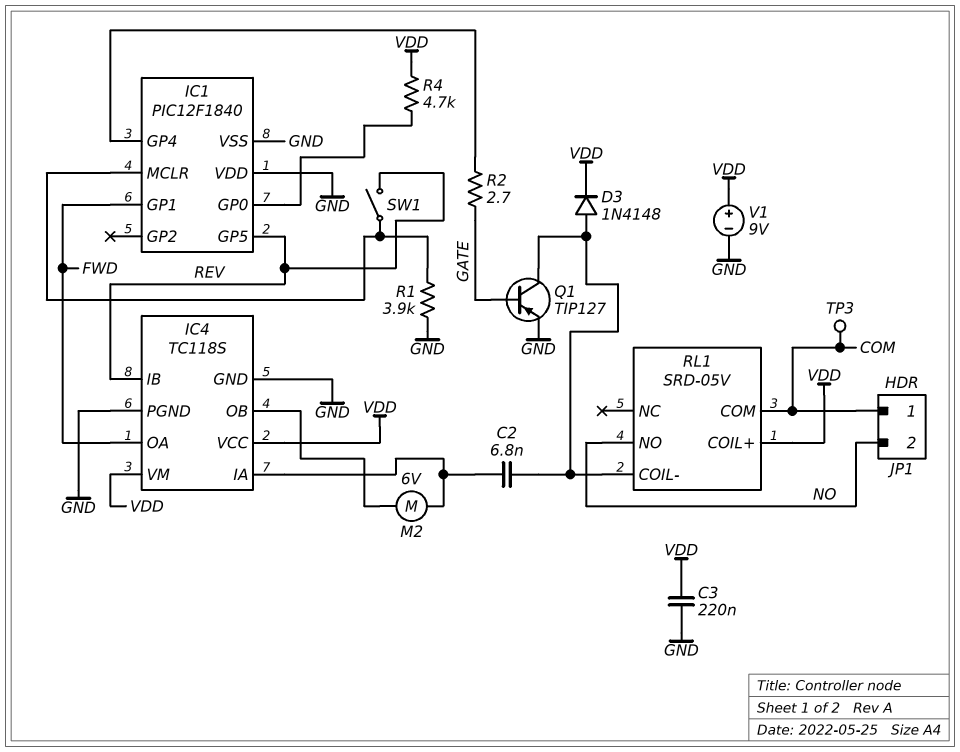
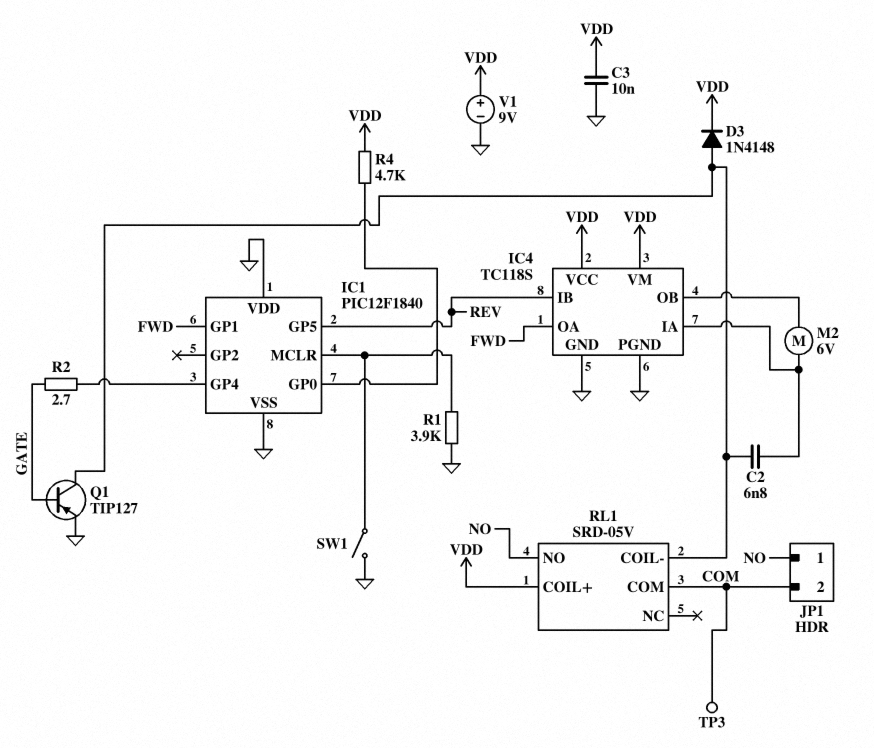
C3: 220nF (GND, VDD) -> 10nF (GND, VDD)
JP1 pin 1: COM -> NO
JP1 pin 2: NO -> COM
SW1: switch (IC1/MCLR, REV) -> switch (GND, IC1/MCLR)

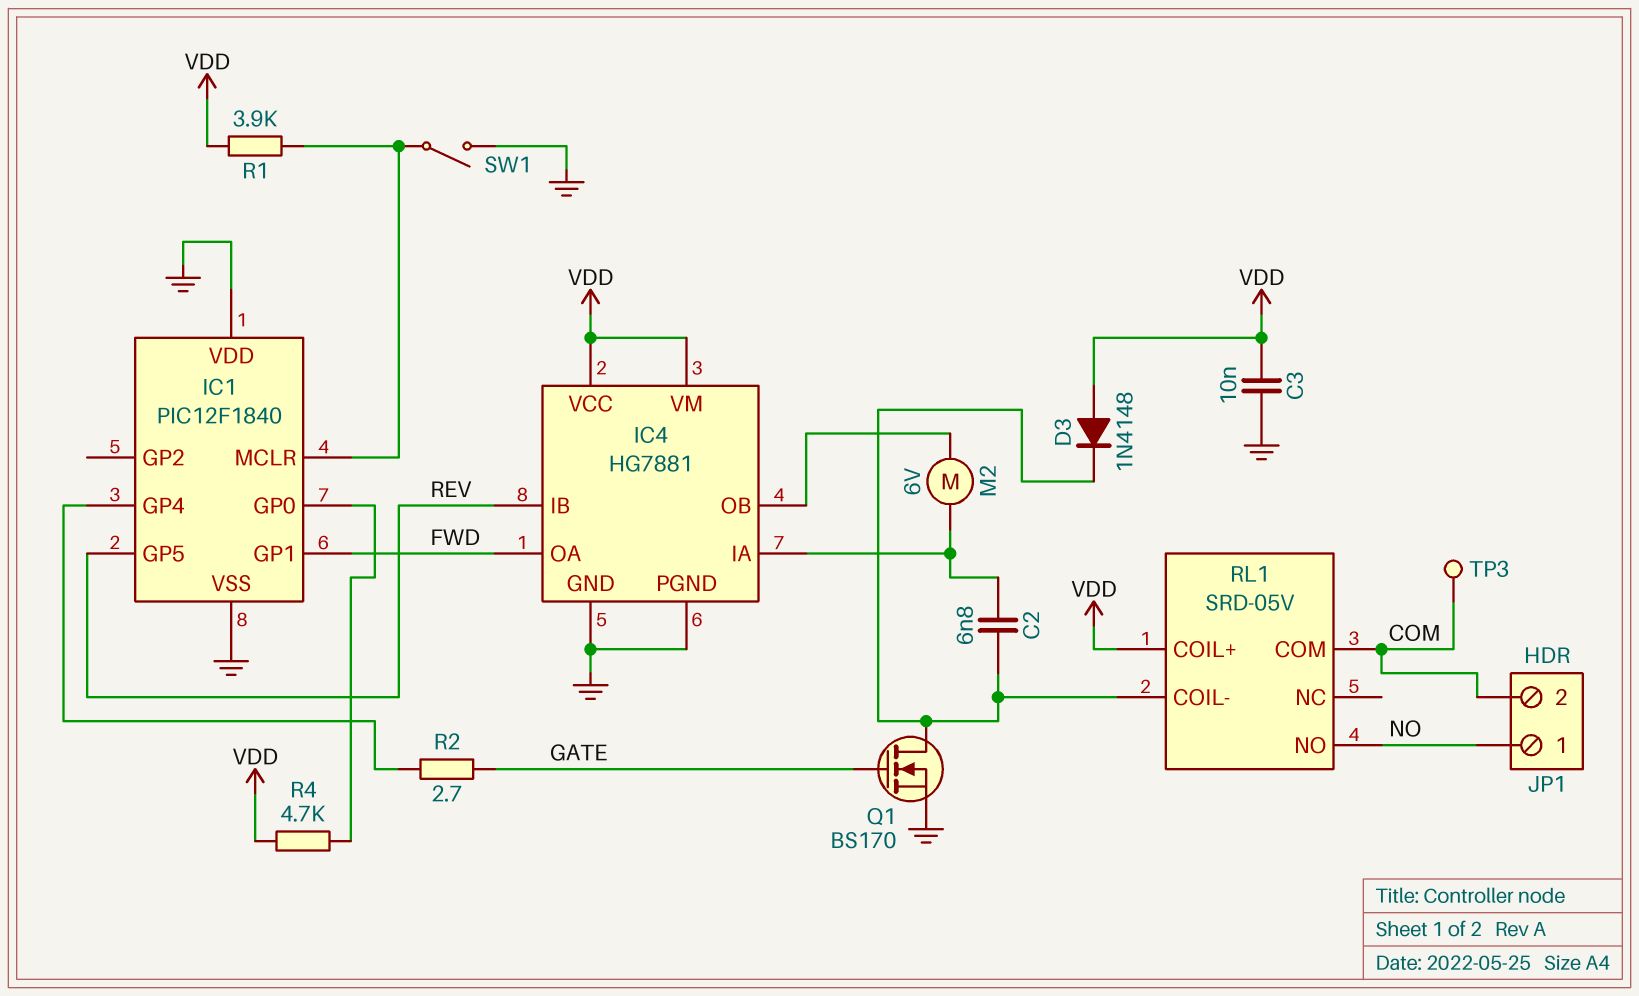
D3: diode 1N4148 (A RL1/COIL-, K VDD) -> diode 1N4148 (A VDD, K RL1/COIL-)
IC4: TC118S -> HG7881
Q1: PNP TIP127 (B GATE, C RL1/COIL-, E GND) -> NMOS BS170 (G GATE, D RL1/COIL-, S GND)
R1: 3.9k (GND, IC1/MCLR) -> 3.9k (IC1/MCLR, VDD)
V1: 9V (plus VDD, minus GND) -> none

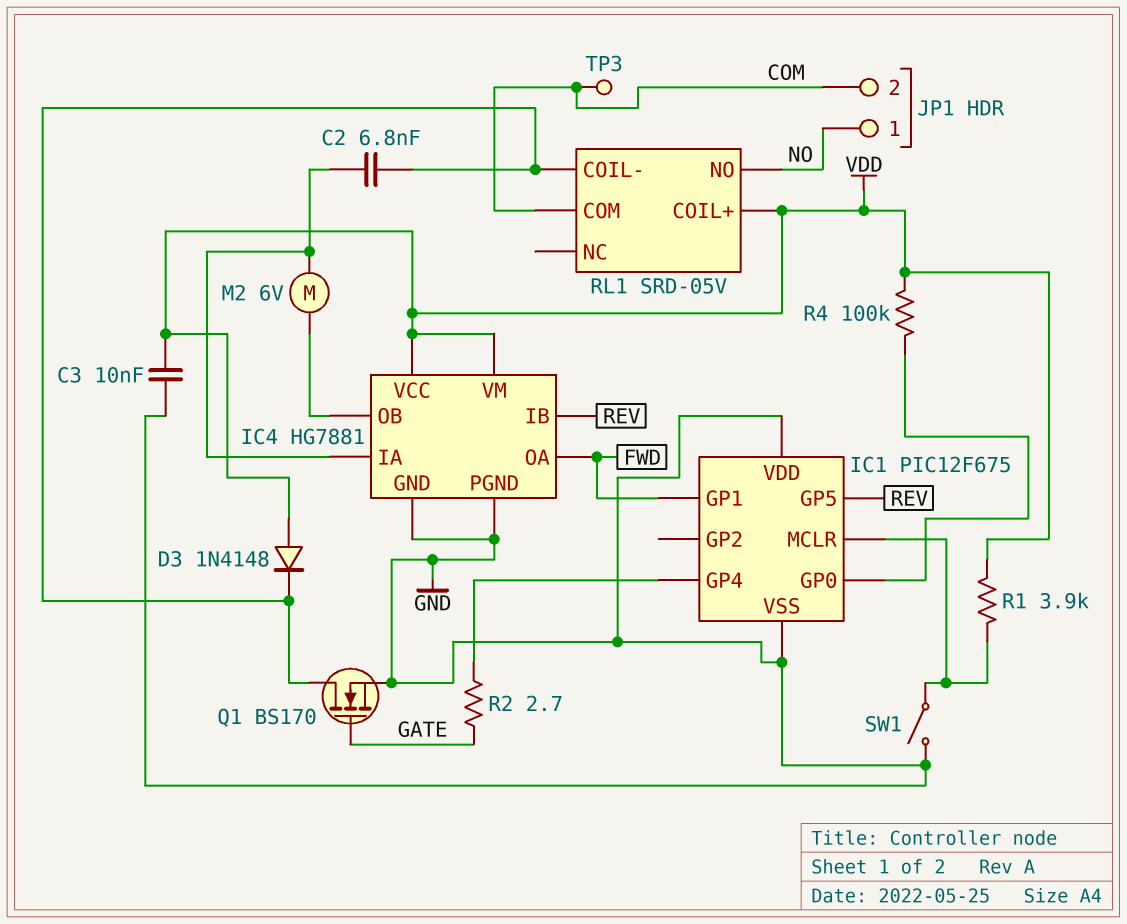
IC1: PIC12F1840 -> PIC12F675
R4: 4.7k (IC1/GP0, VDD) -> 100k (IC1/GP0, VDD)

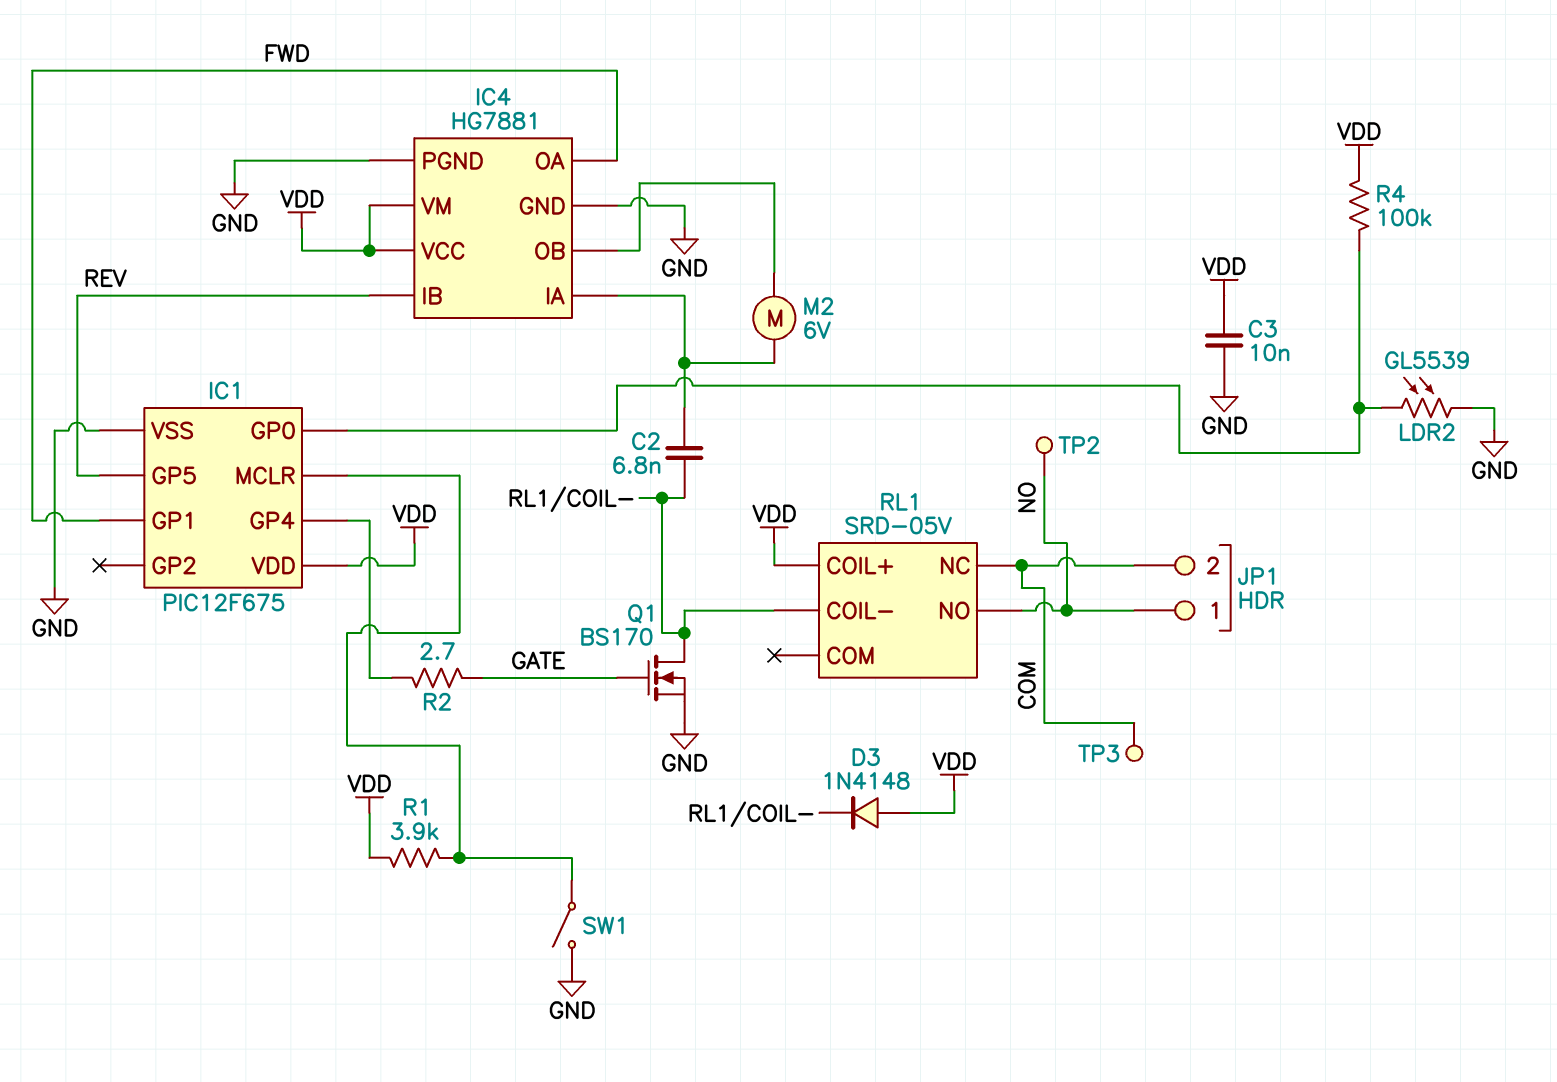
IC1 pin VDD: GND -> VDD
LDR2: none -> GL5539 (GND, IC1/GP0)
RL1 pin COM: COM -> none
RL1 pin NC: none -> COM
TP2: none -> test point (NO)

